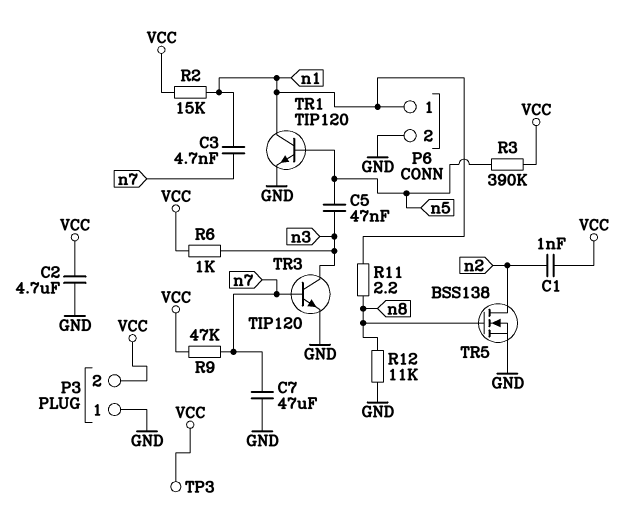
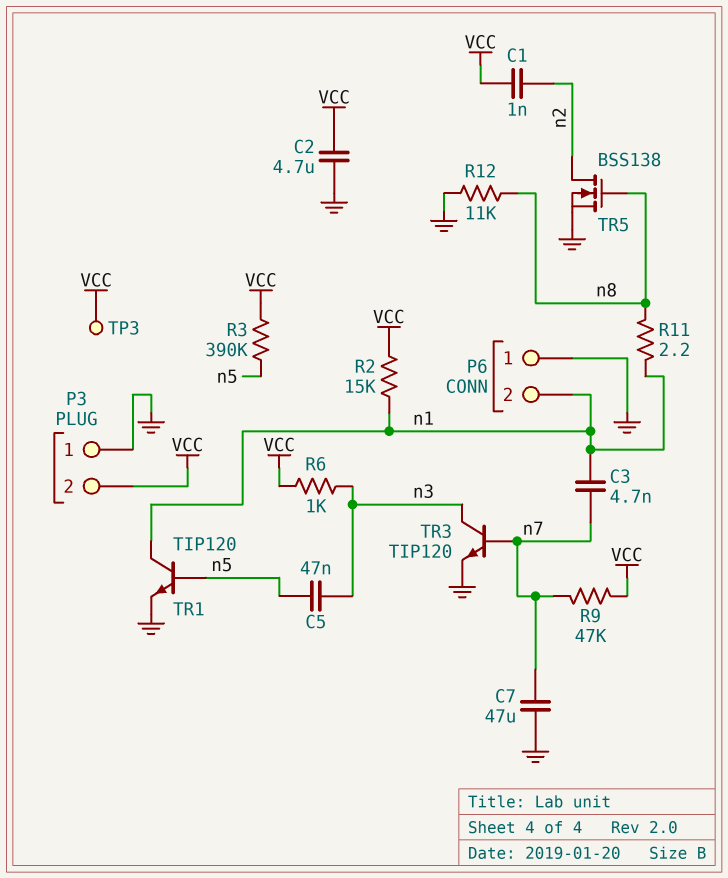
P6 pin 1: n1 -> GND
P6 pin 2: GND -> n1

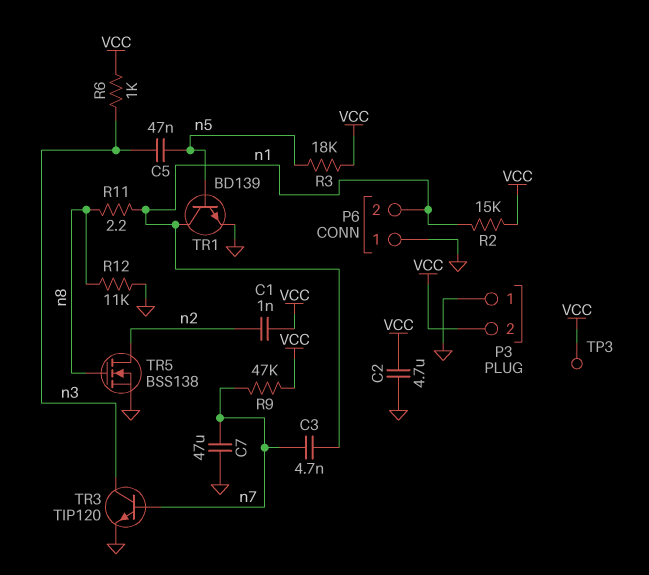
R3: 390k (VCC, n5) -> 18k (VCC, n5)
TR1: NPN TIP120 (B n5, C n1, E GND) -> NPN BD139 (B n5, C n1, E GND)

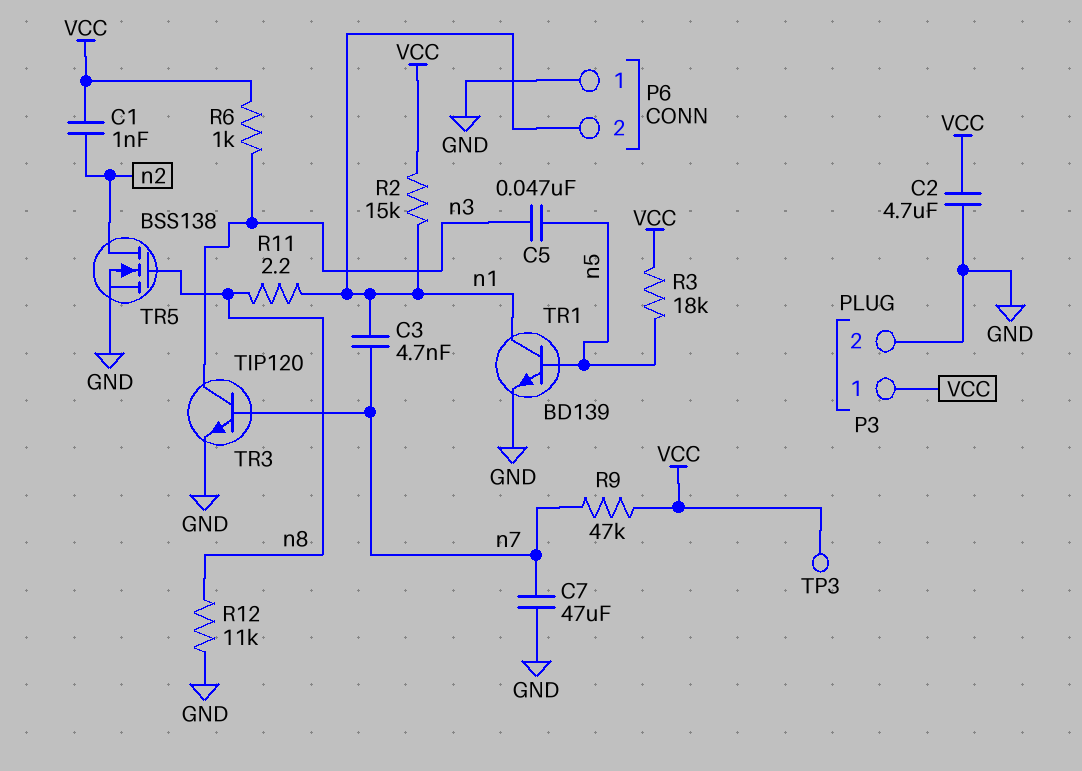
P3 pin 1: GND -> VCC
P3 pin 2: VCC -> GND

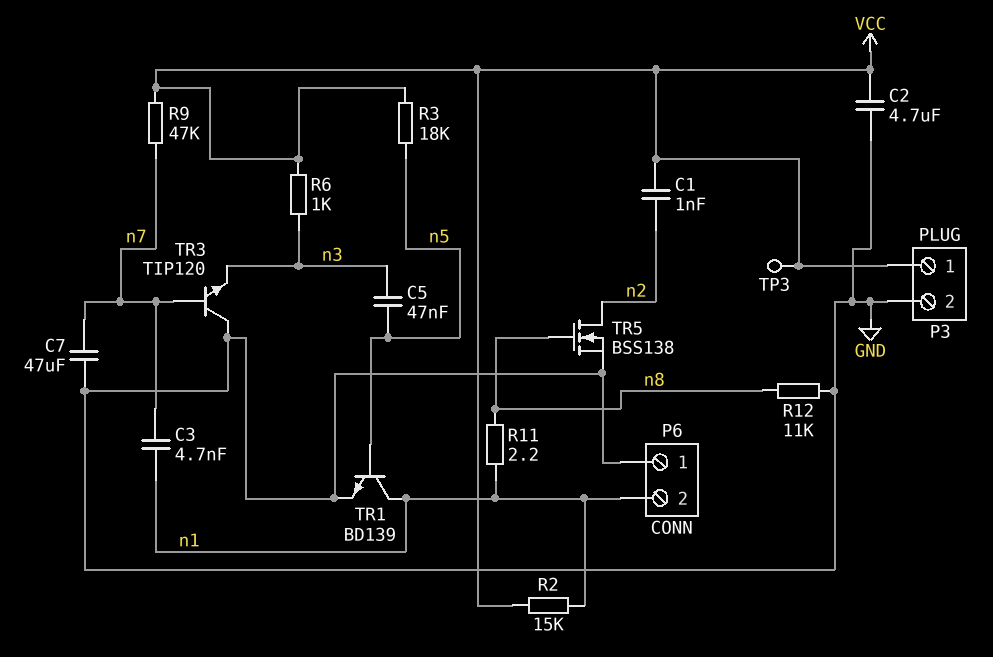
TR3: NPN TIP120 (B n7, C n3, E GND) -> NPN TIP120 (B n7, C GND, E n3)

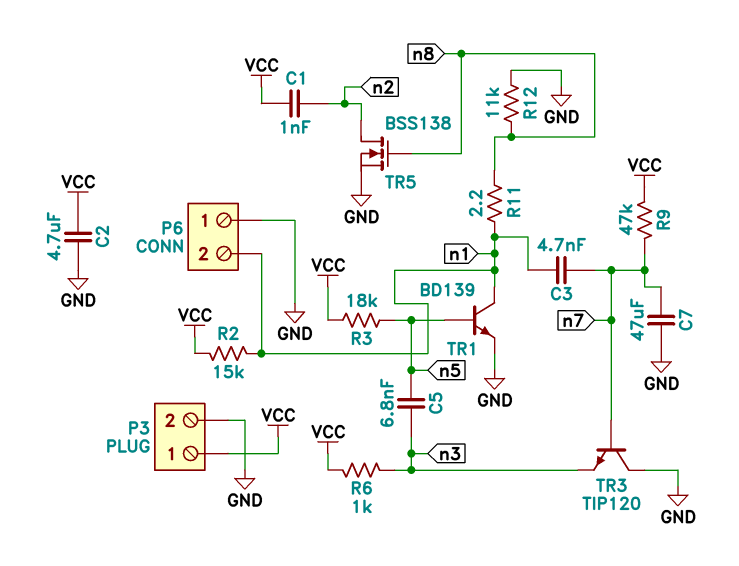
C5: 47nF (n3, n5) -> 6.8nF (n3, n5)
TP3: test point (VCC) -> none

